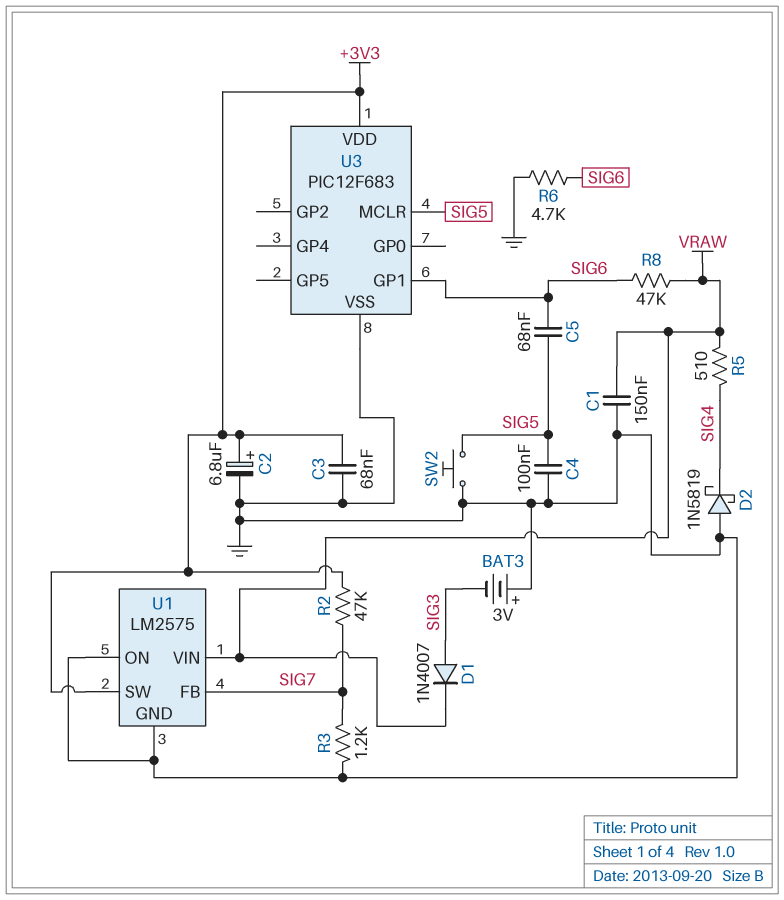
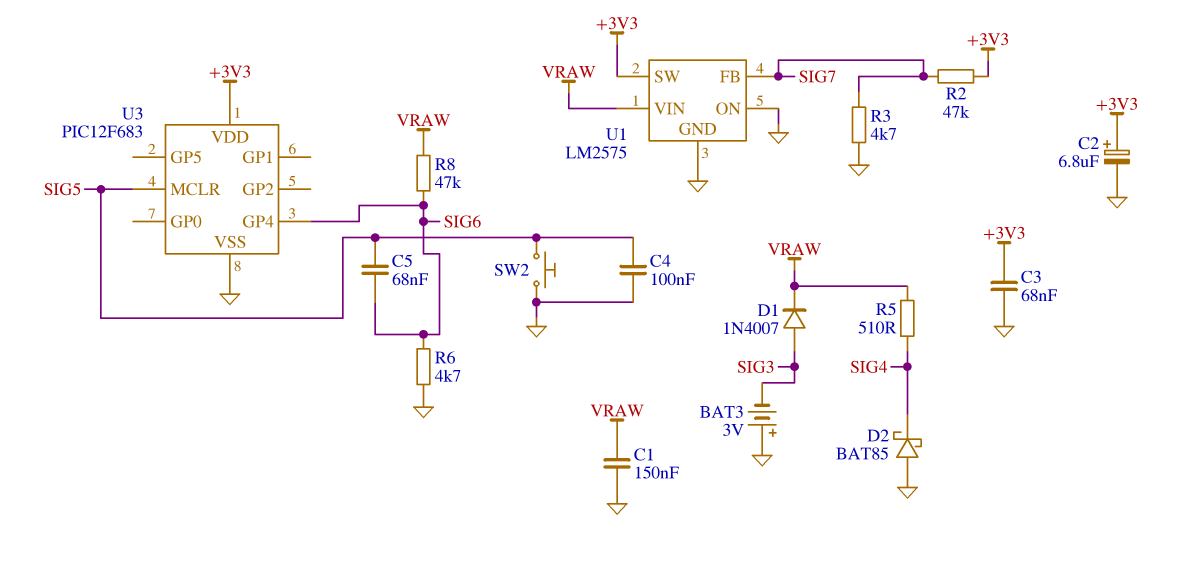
D2: schottky 1N5819 (A GND, K SIG4) -> schottky BAT85 (A GND, K SIG4)
R3: 1.2k (GND, SIG7) -> 4.7k (GND, SIG7)
U3 pin GP1: SIG6 -> none
U3 pin GP4: none -> SIG6

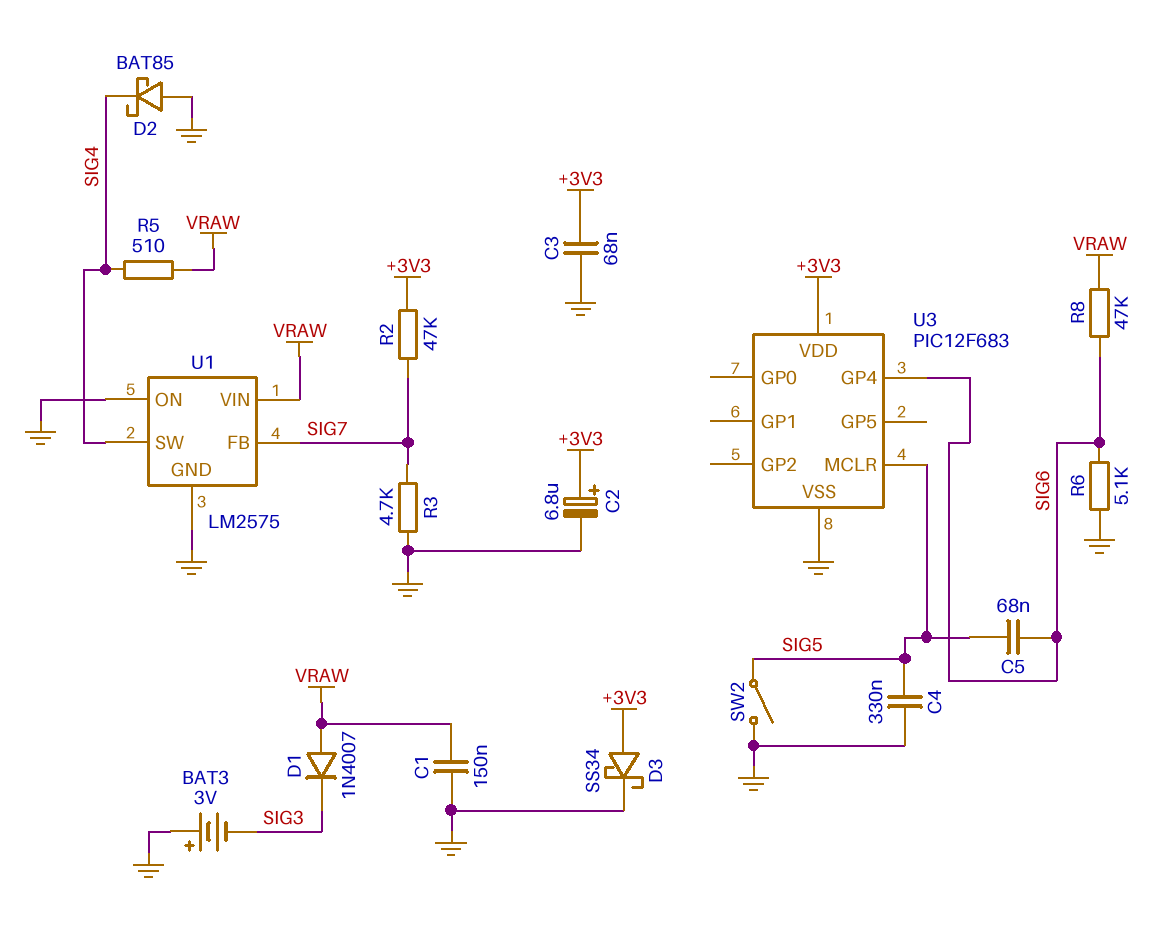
C4: 100nF (GND, SIG5) -> 330nF (GND, SIG5)
D1: diode 1N4007 (A SIG3, K VRAW) -> diode 1N4007 (A VRAW, K SIG3)
D3: none -> schottky SS34 (A +3V3, K GND)
R6: 4.7k (GND, SIG6) -> 5.1k (GND, SIG6)
SW2: button (GND, SIG5) -> switch (GND, SIG5)
U1 pin SW: +3V3 -> SIG4

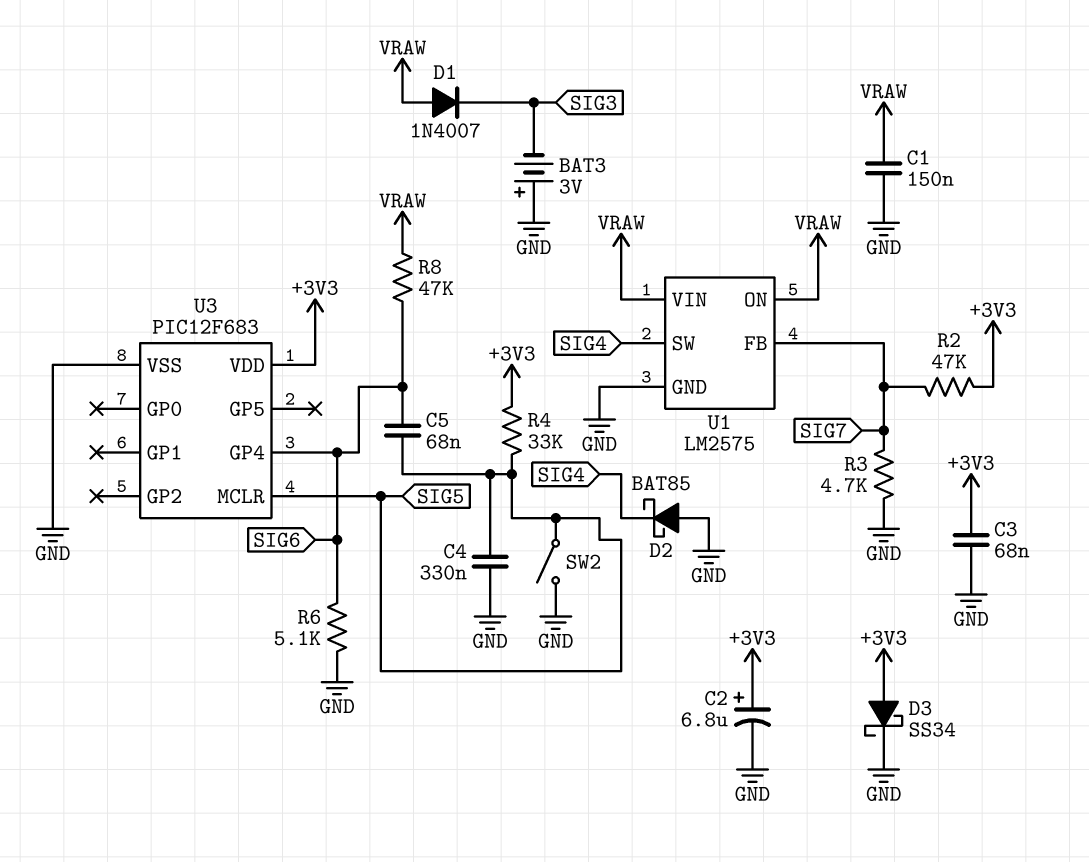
R4: none -> 33k (+3V3, SIG5)
R5: 510 (SIG4, VRAW) -> none
U1 pin ON: GND -> VRAW

